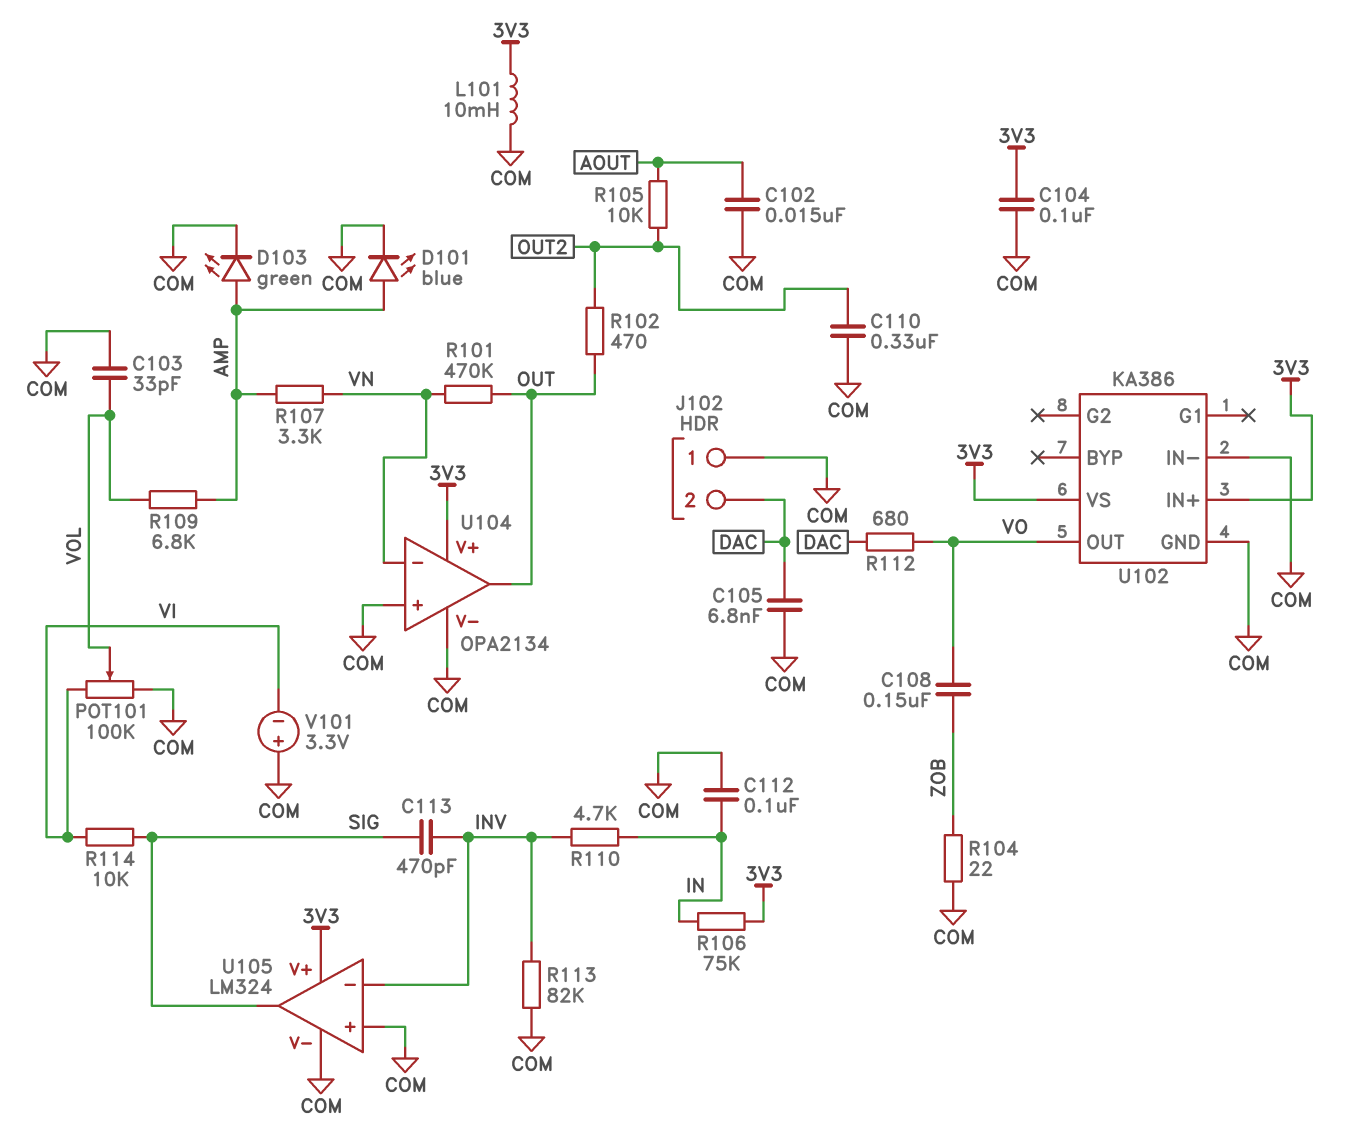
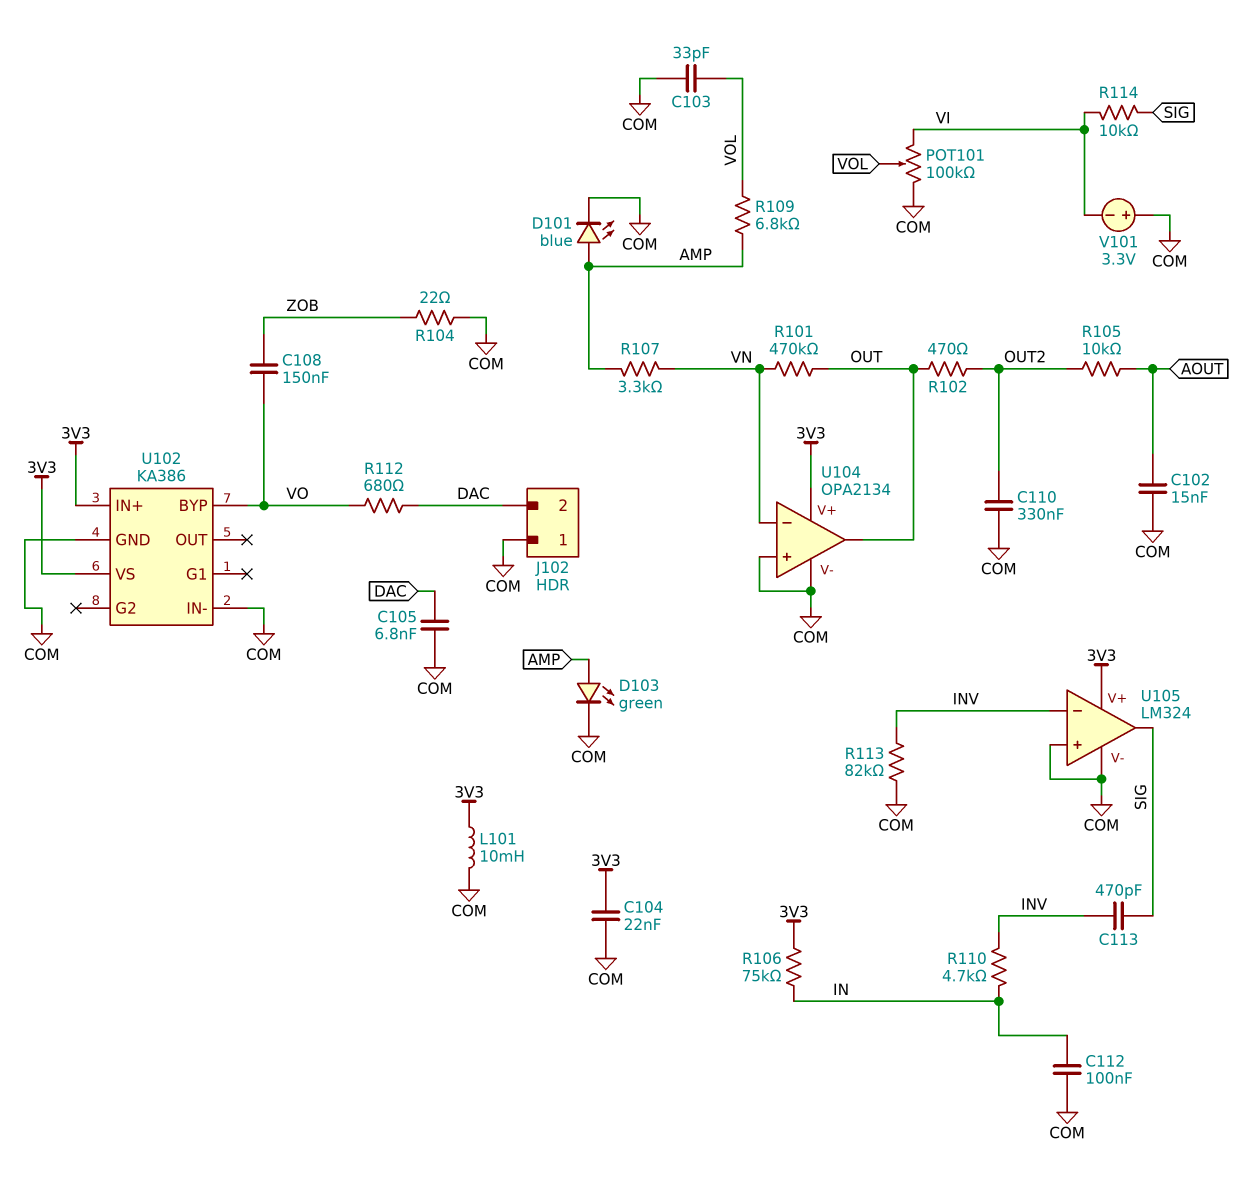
C104: 100nF (3V3, COM) -> 22nF (3V3, COM)
U102 pin BYP: none -> VO
U102 pin OUT: VO -> none

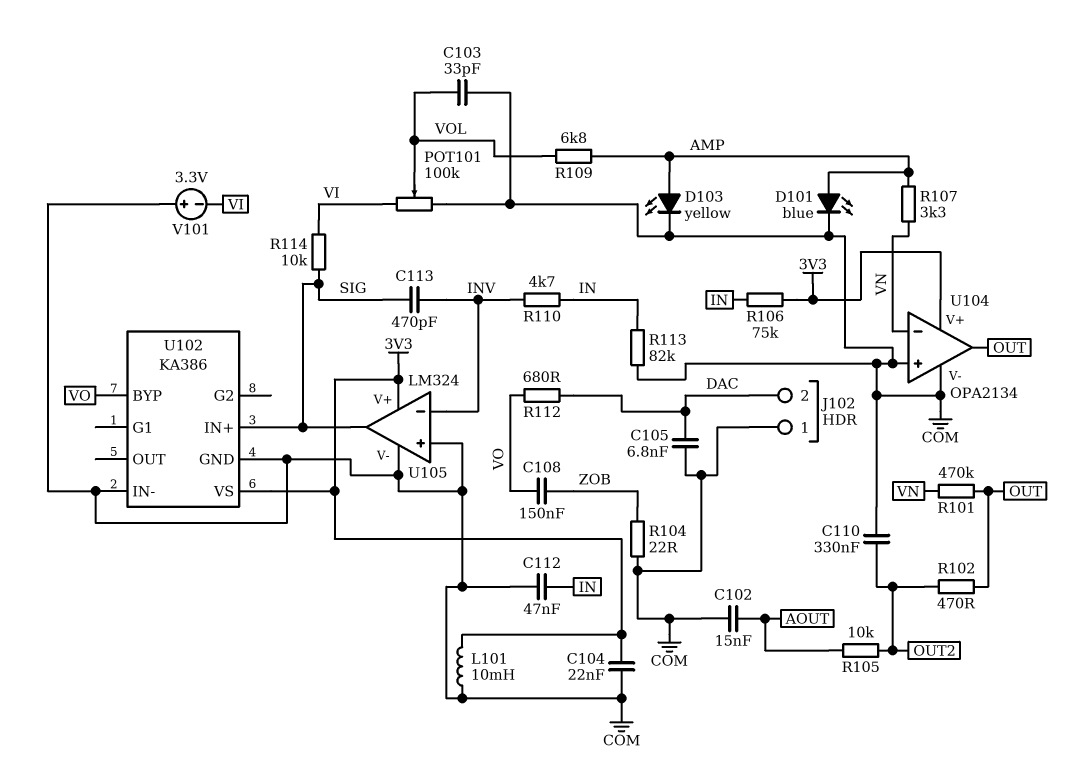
C112: 100nF (COM, IN) -> 47nF (COM, IN)
D103: LED green (A AMP, K COM) -> LED yellow (A AMP, K COM)
R113: 82k (COM, INV) -> 82k (COM, IN)
U102 pin IN+: 3V3 -> SIG

